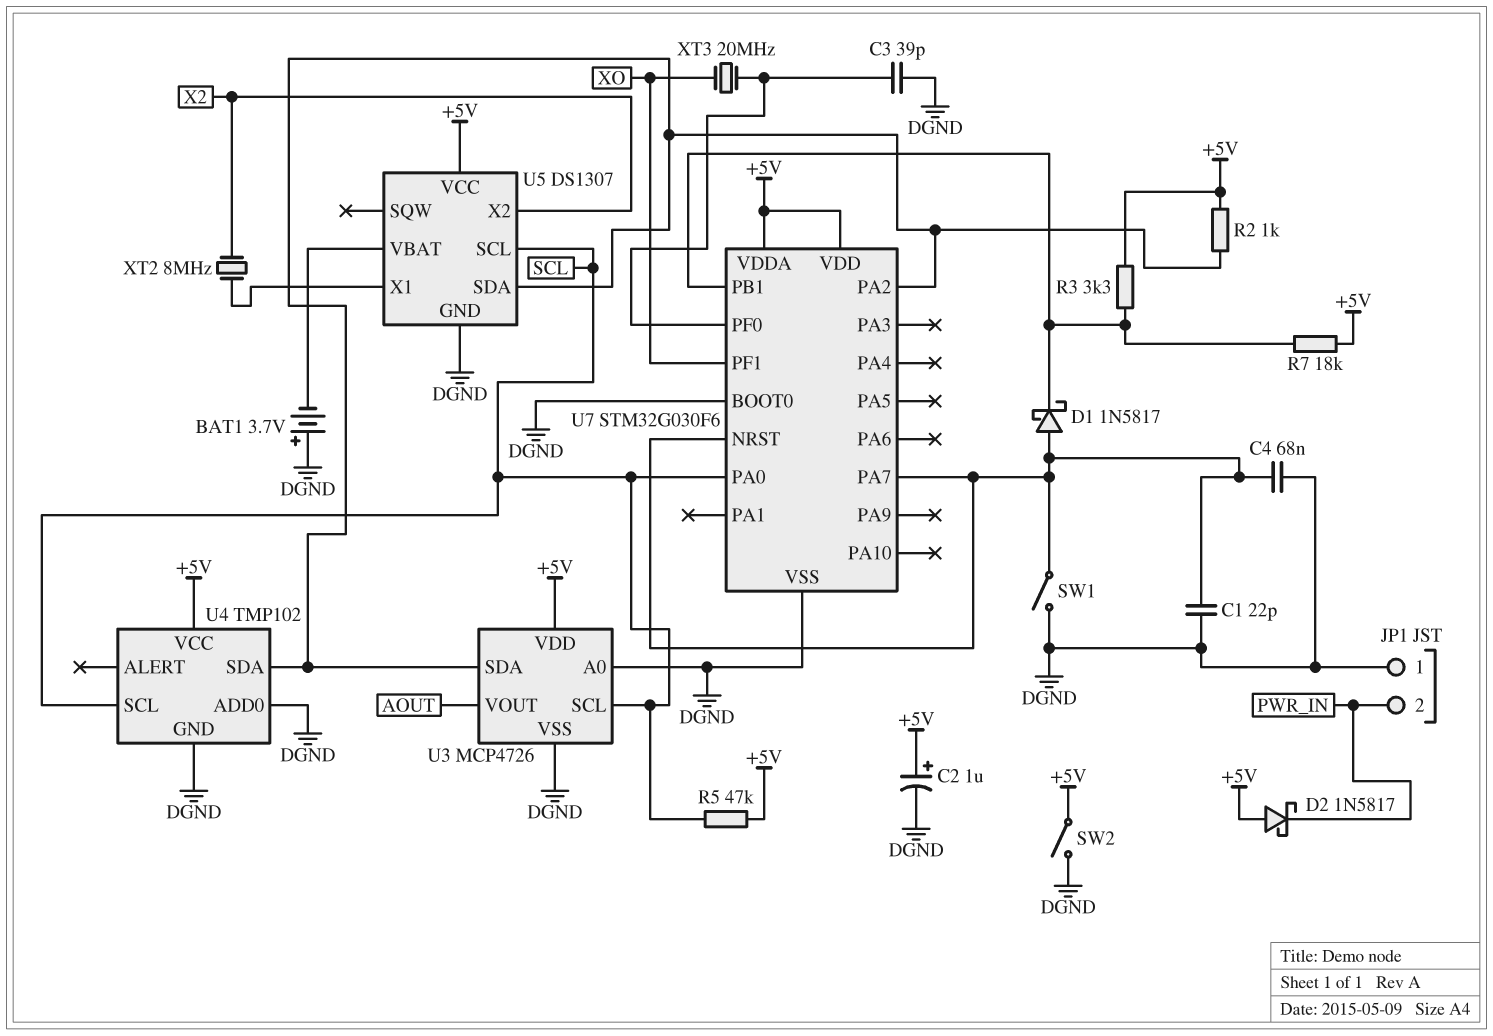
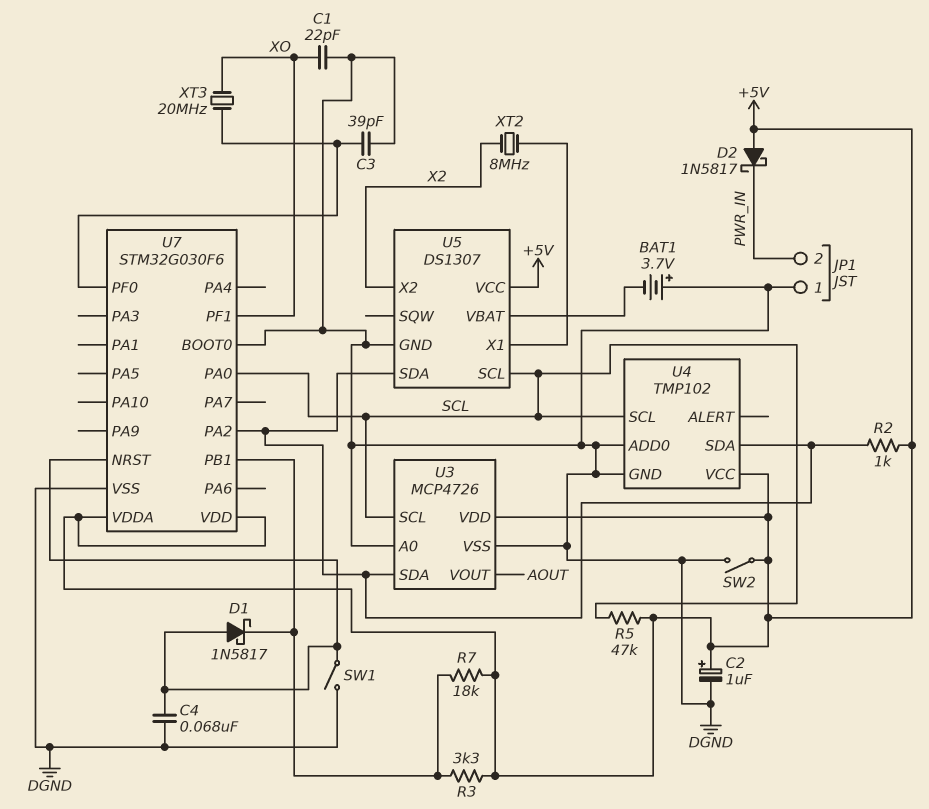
C1: 22pF (DGND, U7/NRST) -> 22pF (DGND, XO)
U7 pin PA7: U7/NRST -> none

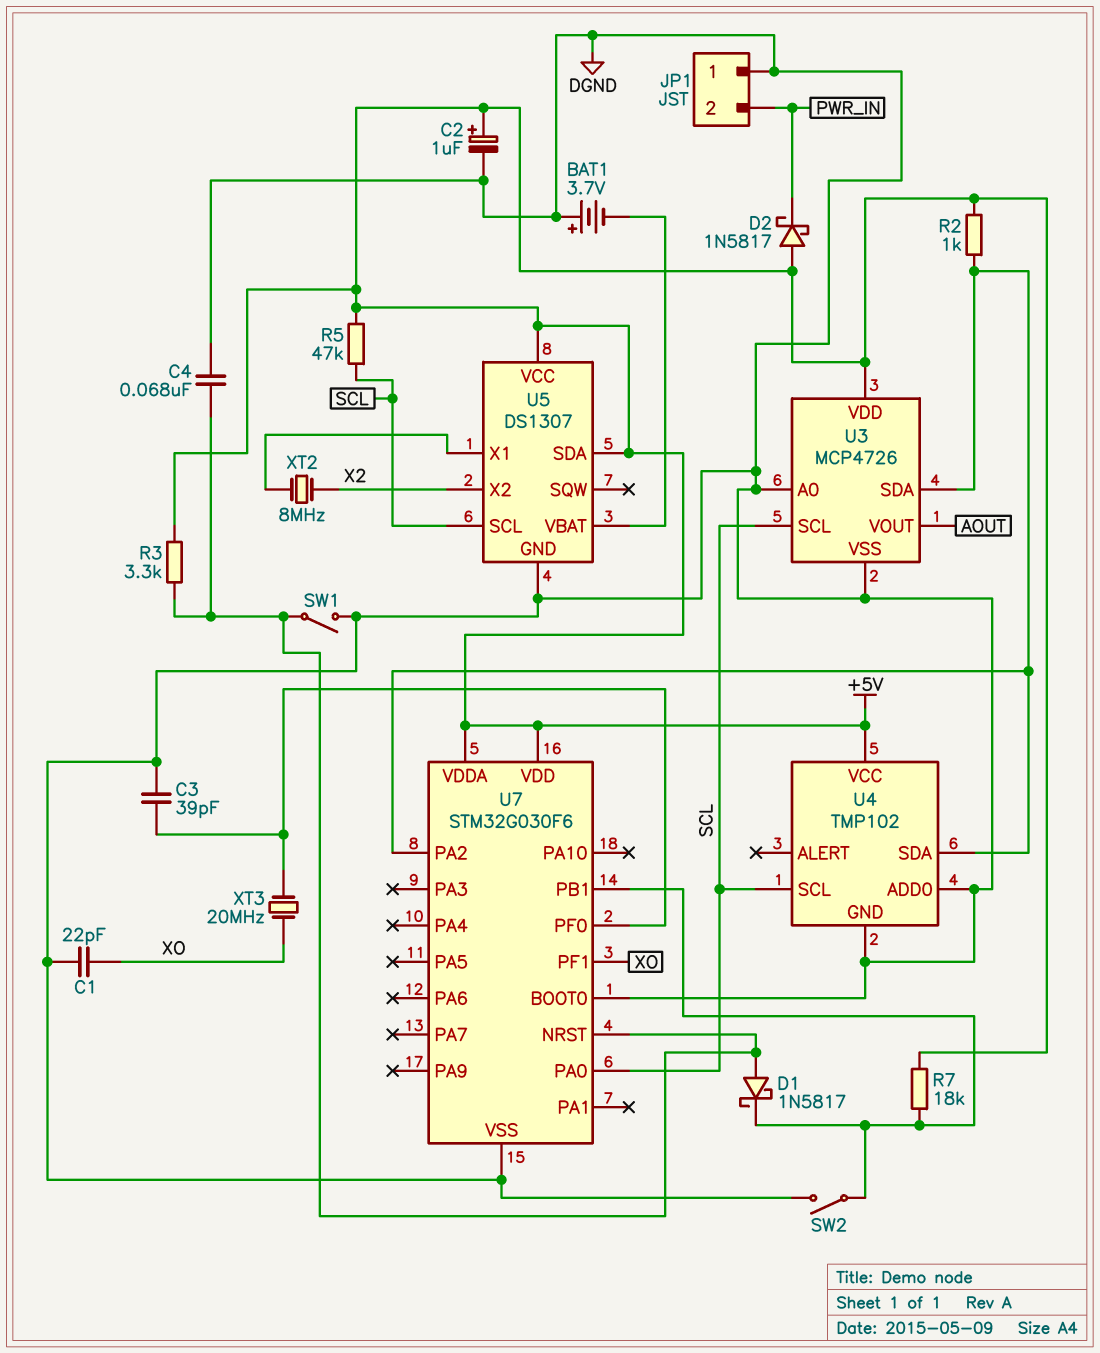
R3: 3.3k (+5V, U7/PB1) -> 3.3k (+5V, U7/NRST)
SW2: switch (+5V, DGND) -> switch (DGND, U7/PB1)
U5 pin SDA: U3/SDA -> +5V

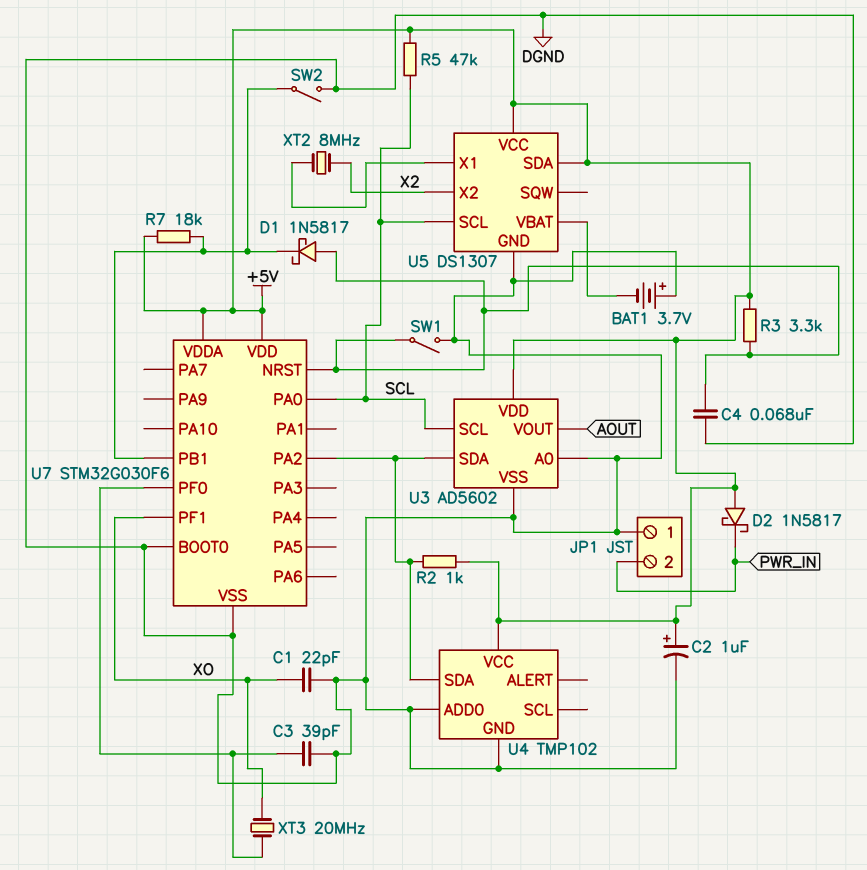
U3: MCP4726 -> AD5602
U4 pin SCL: SCL -> none

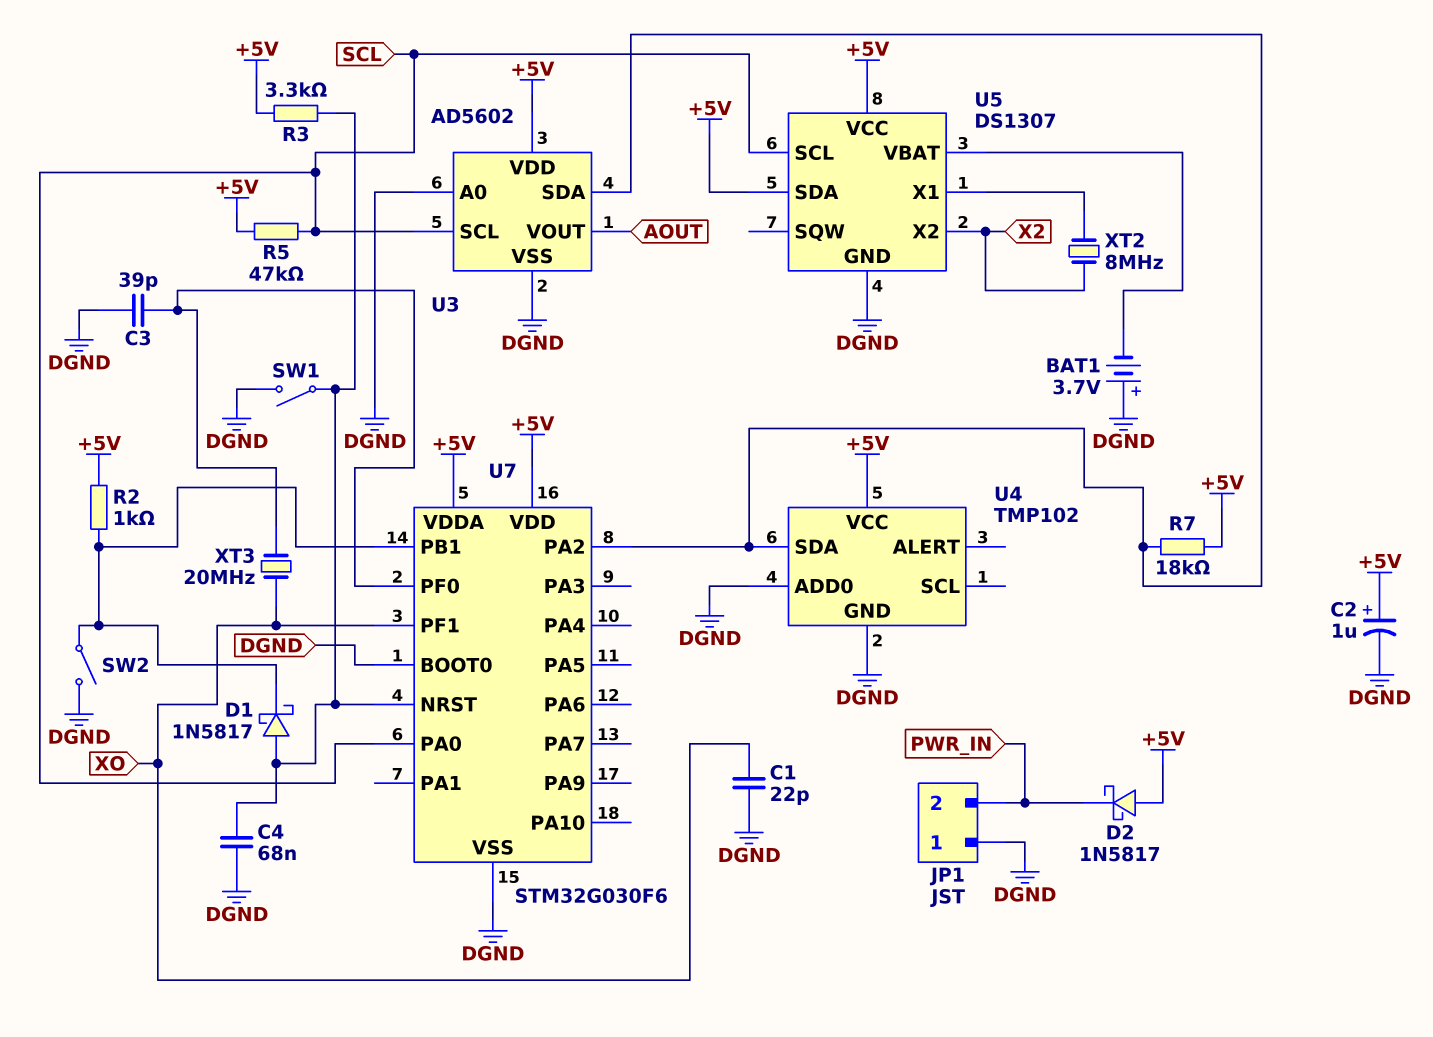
R2: 1k (+5V, U3/SDA) -> 1k (+5V, U7/PB1)
R7: 18k (+5V, U7/PB1) -> 18k (+5V, U3/SDA)

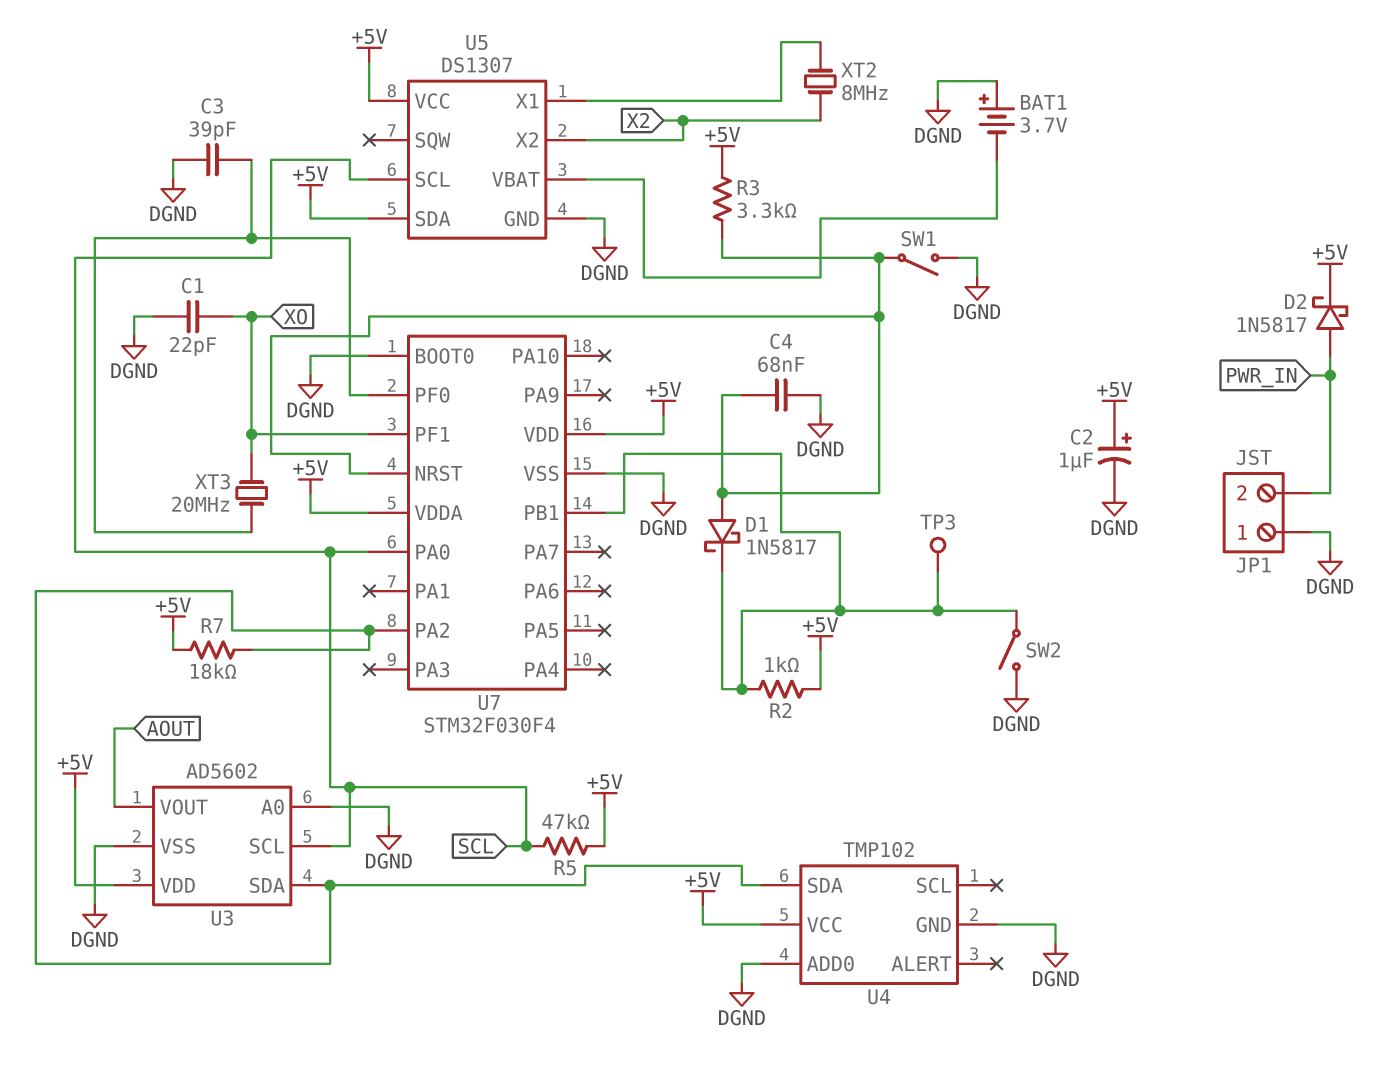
D2: schottky 1N5817 (A +5V, K PWR_IN) -> schottky 1N5817 (A PWR_IN, K +5V)
TP3: none -> test point (U7/PB1)
U7: STM32G030F6 -> STM32F030F4

